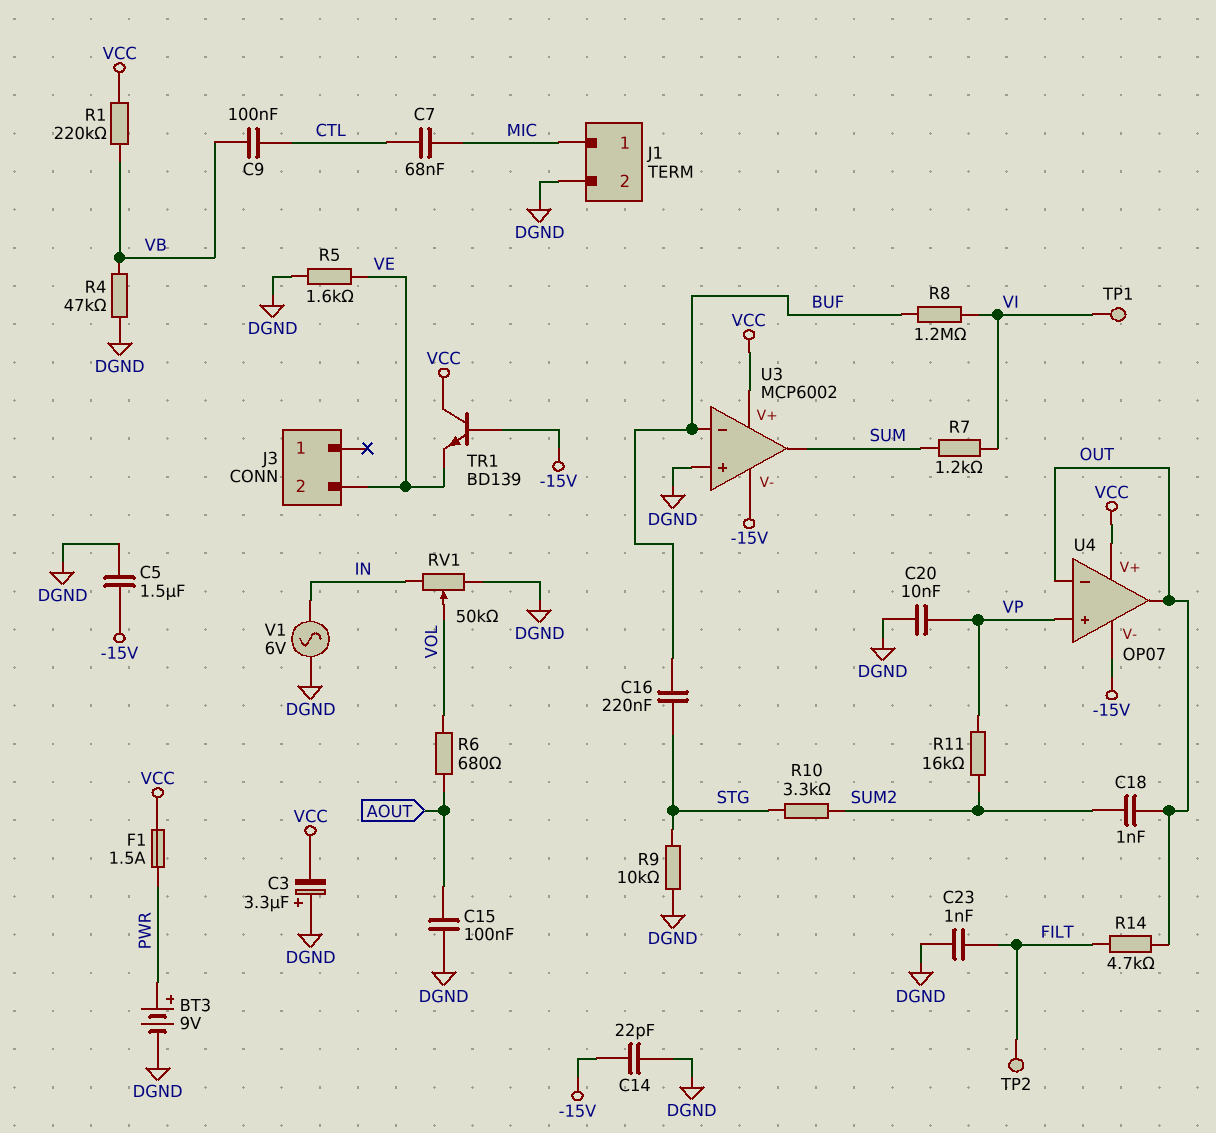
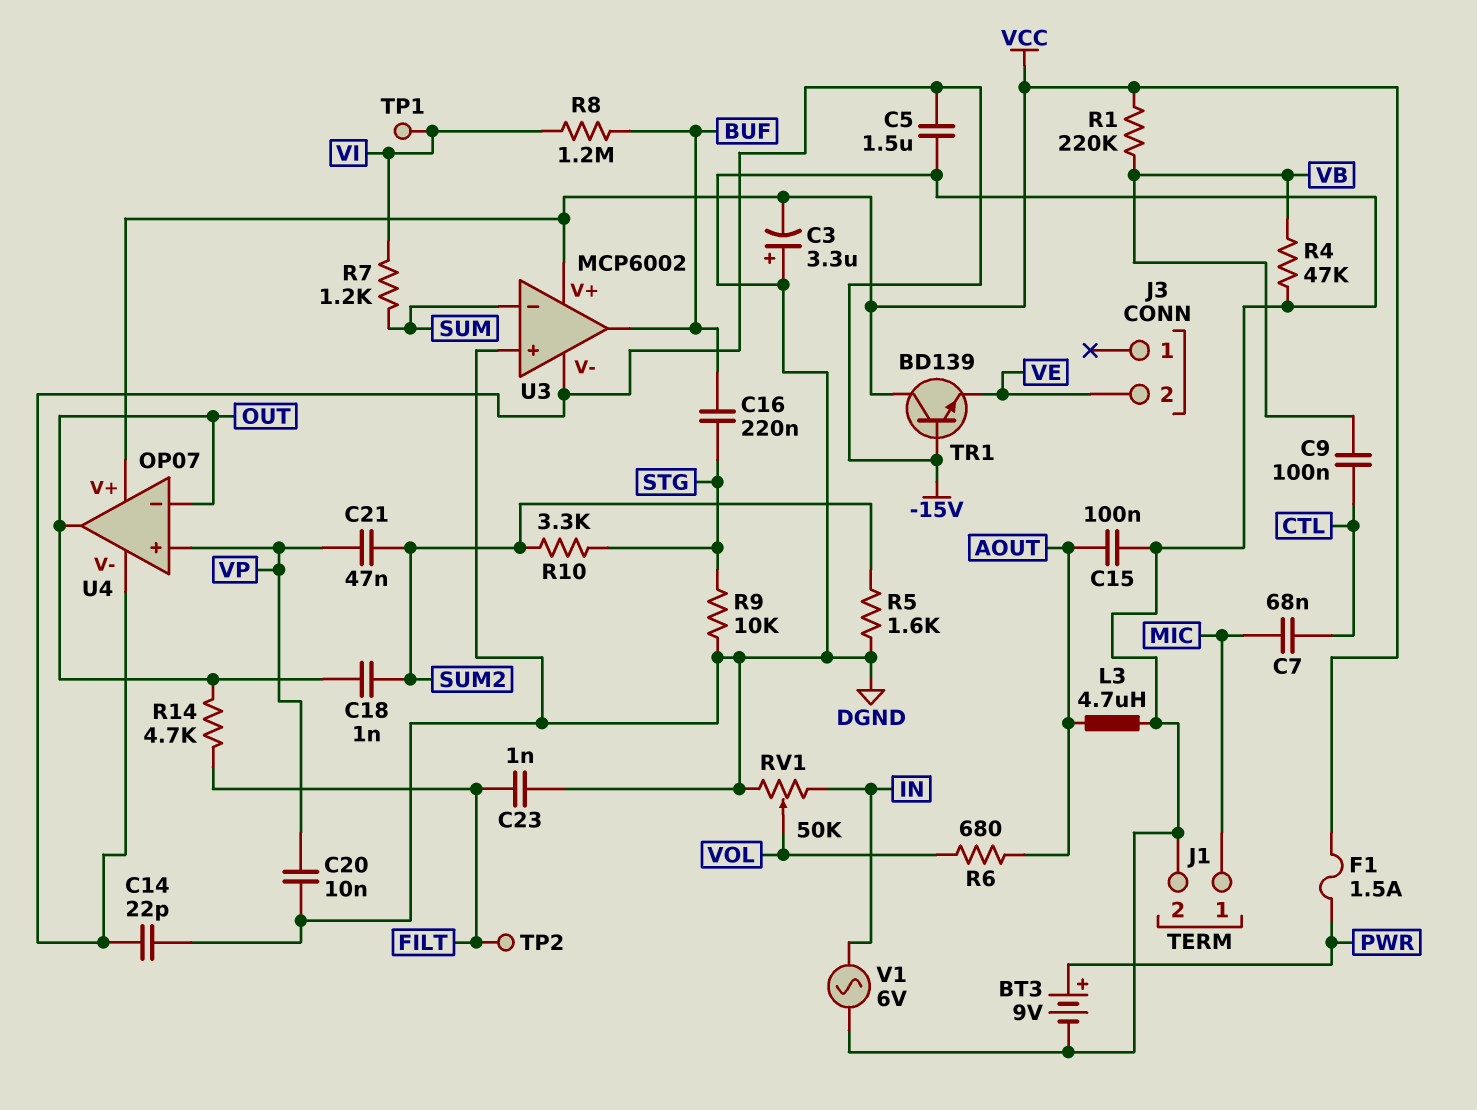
C21: none -> 47nF (SUM2, VP)
L3: none -> 4.7uH (AOUT, DGND)
R5: 1.6k (DGND, VE) -> 1.6k (DGND, SUM2)
R11: 16k (SUM2, VP) -> none
U3 pin in-: BUF -> SUM
U3 pin out: SUM -> BUF

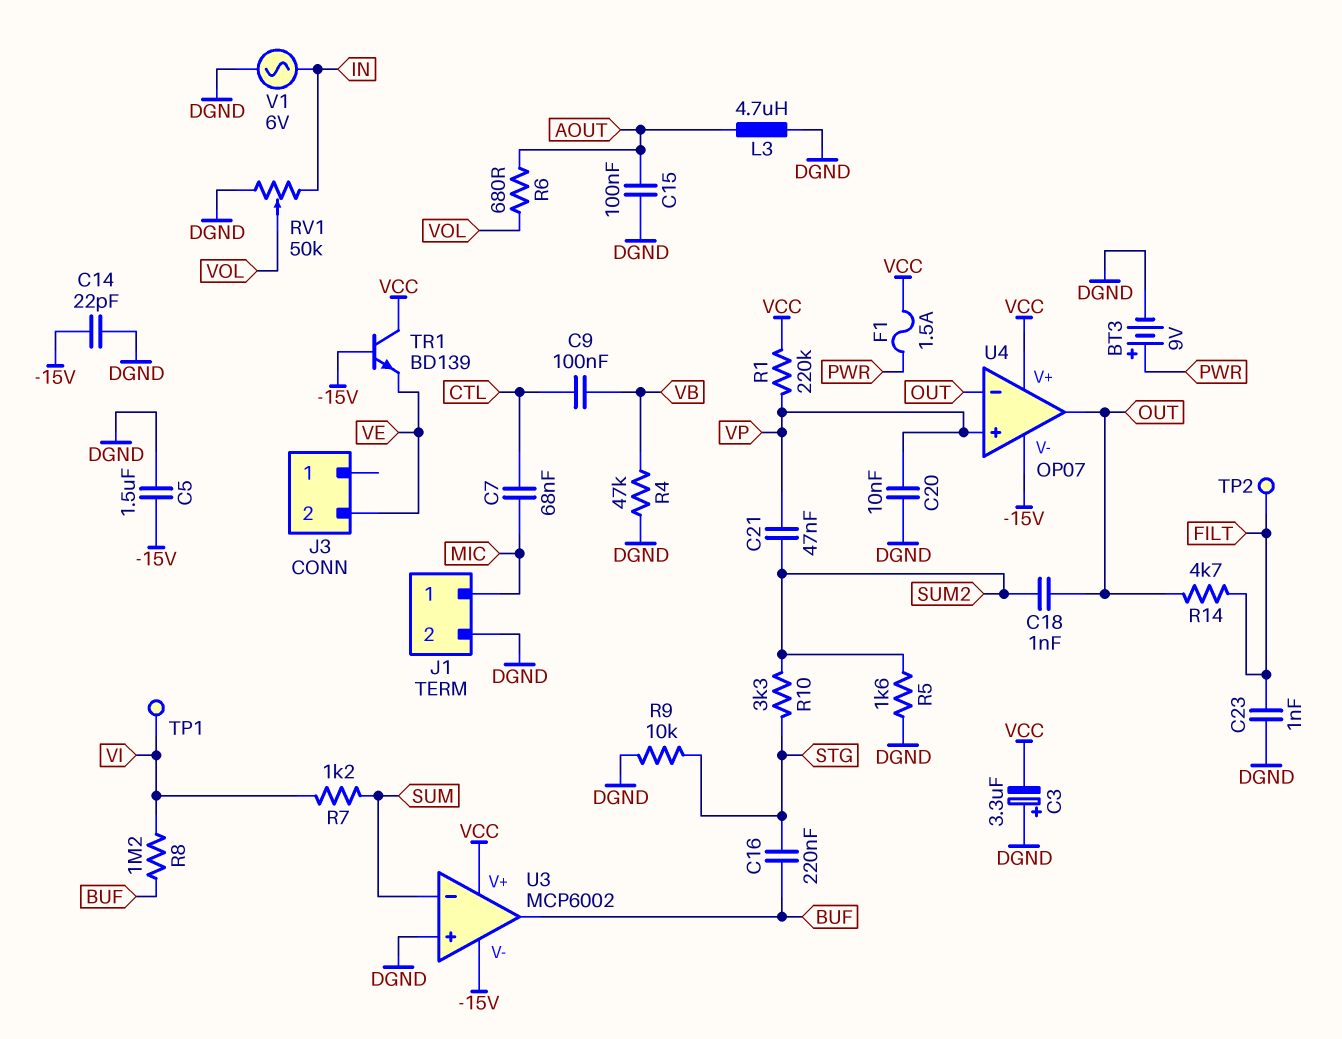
R1: 220k (VB, VCC) -> 220k (VCC, VP)

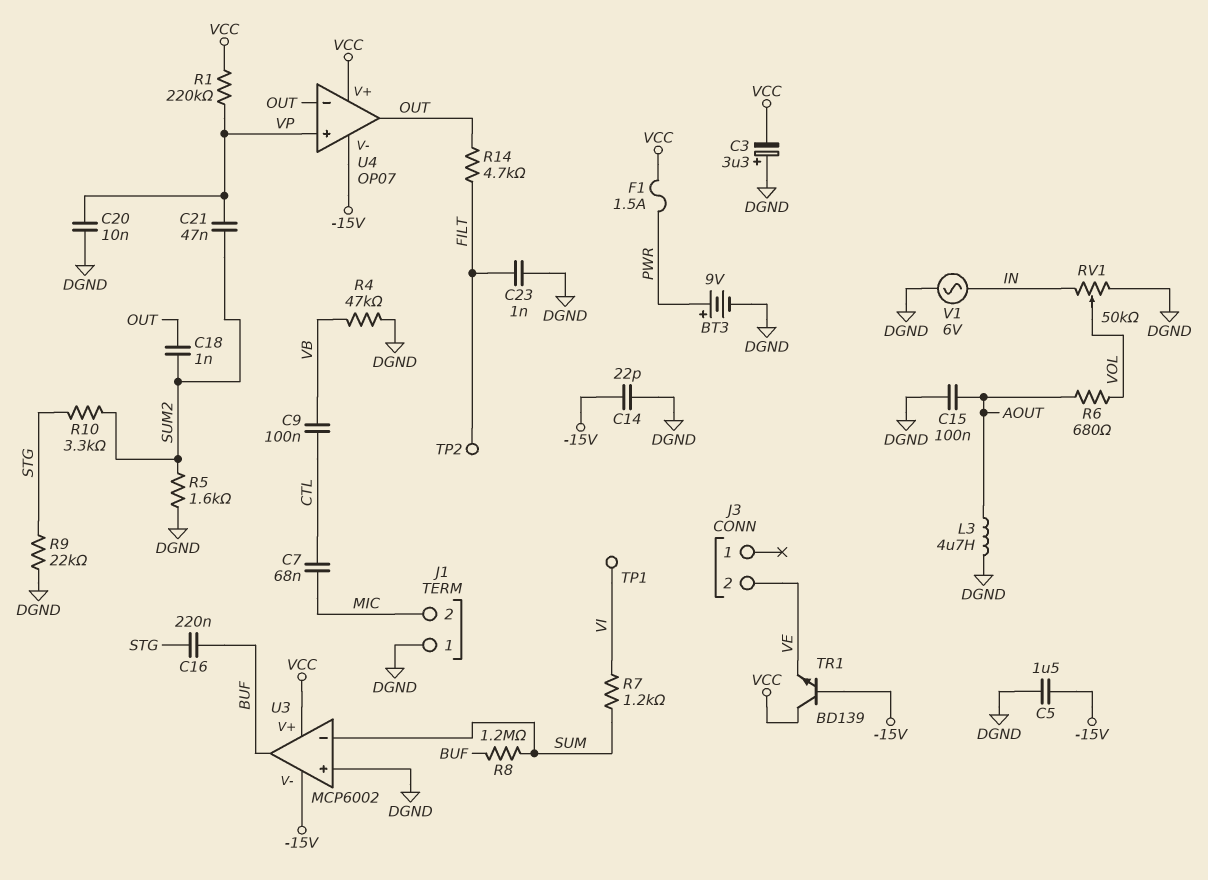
J1 pin 1: MIC -> DGND
J1 pin 2: DGND -> MIC
R8: 1.2M (BUF, VI) -> 1.2M (BUF, SUM)
R9: 10k (DGND, STG) -> 22k (DGND, STG)

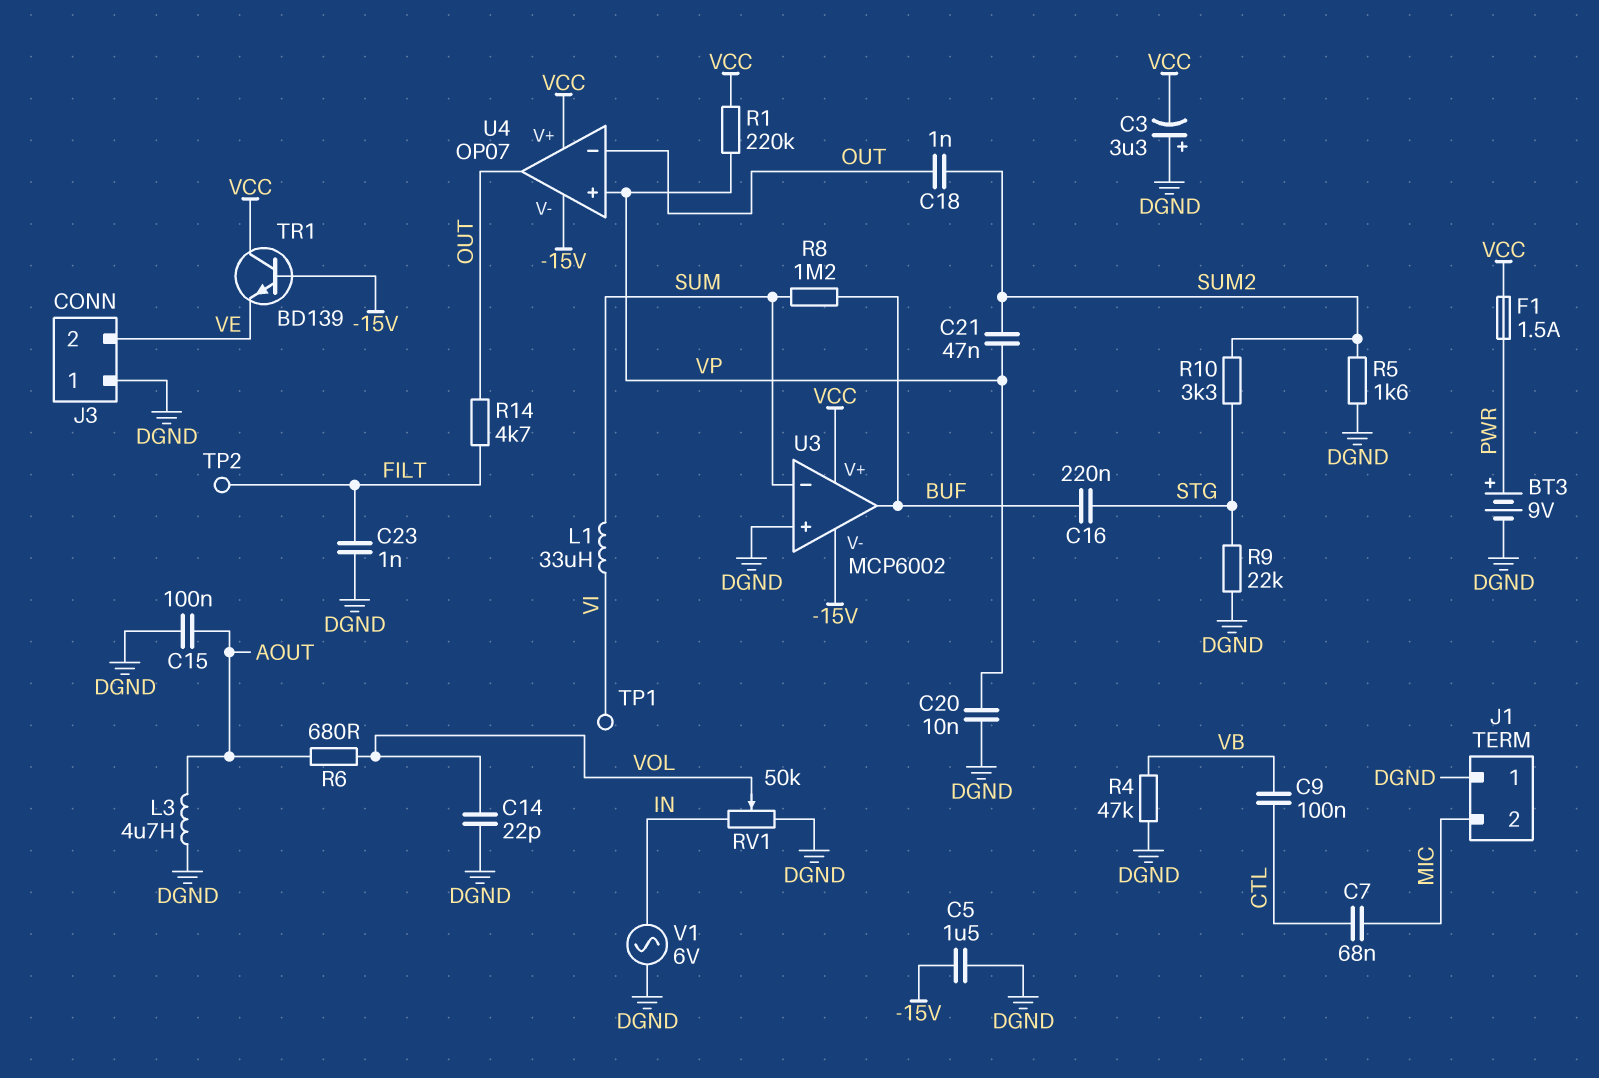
C14: 22pF (-15V, DGND) -> 22pF (DGND, VOL)
J3 pin 1: none -> DGND
L1: none -> 33uH (SUM, VI)
R7: 1.2k (SUM, VI) -> none

